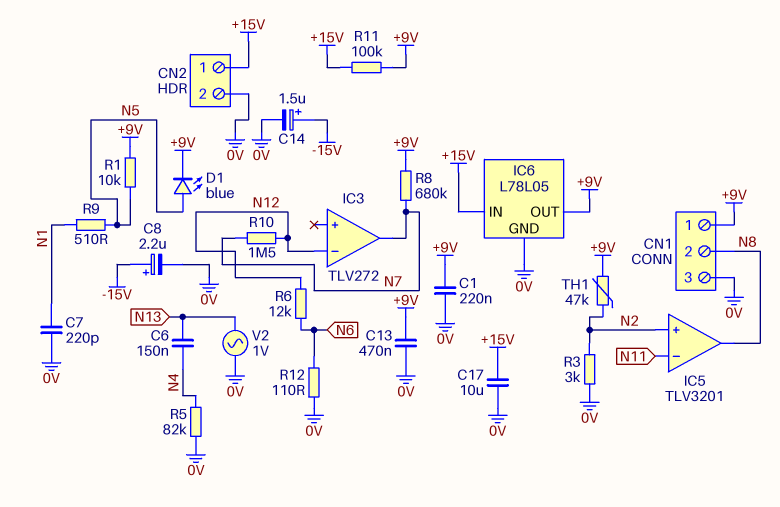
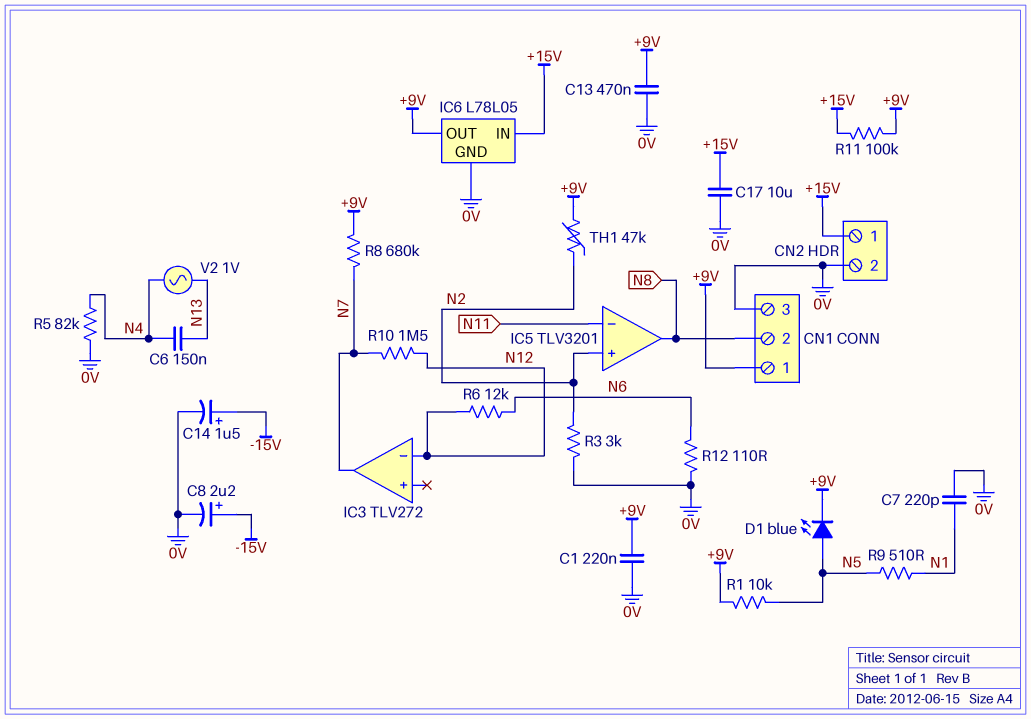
V2: AC 1V (0V, N13) -> AC 1V (N4, N13)

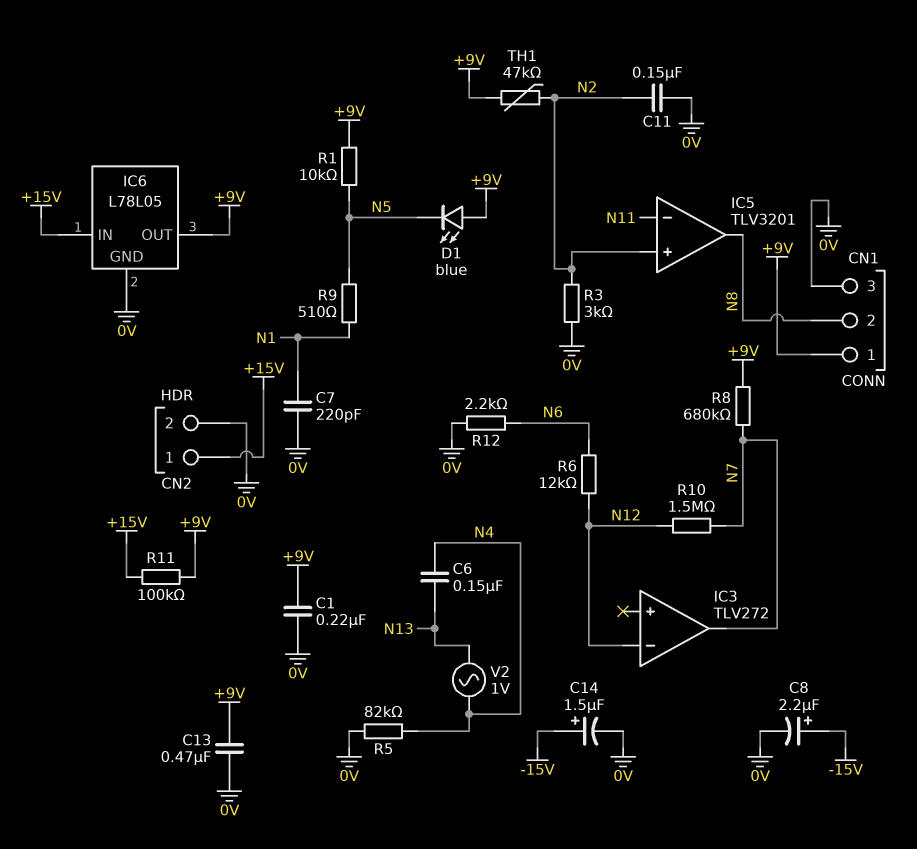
C11: none -> 150nF (0V, N2)
C17: 10uF (+15V, 0V) -> none
D1: LED blue (A N5, K +9V) -> LED blue (A +9V, K N5)
R12: 110 (0V, N6) -> 2.2k (0V, N6)

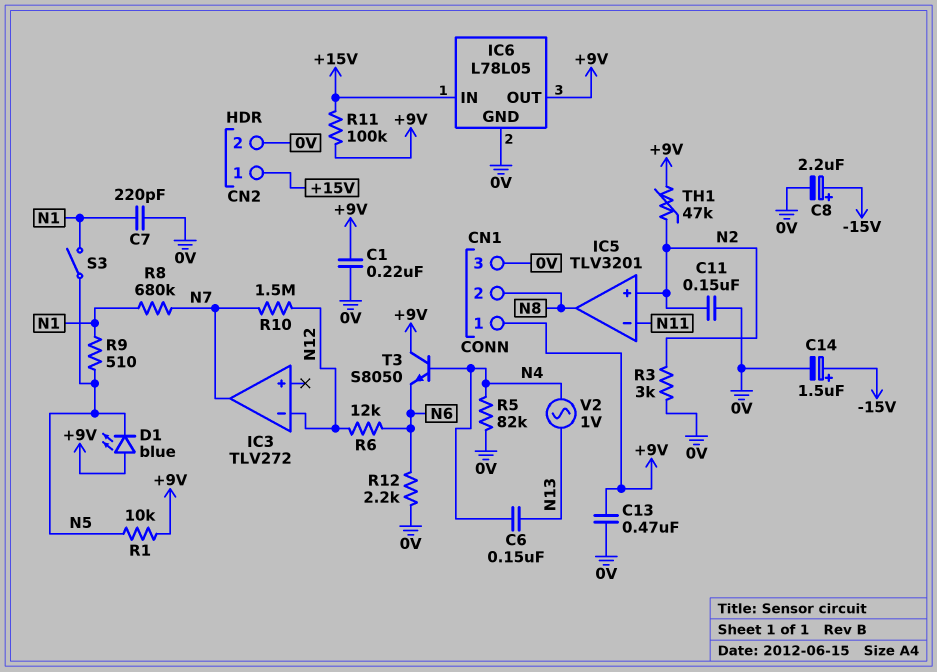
R8: 680k (+9V, N7) -> 680k (N1, N7)
S3: none -> switch (N1, N5)
T3: none -> NPN S8050 (B N4, C +9V, E N6)

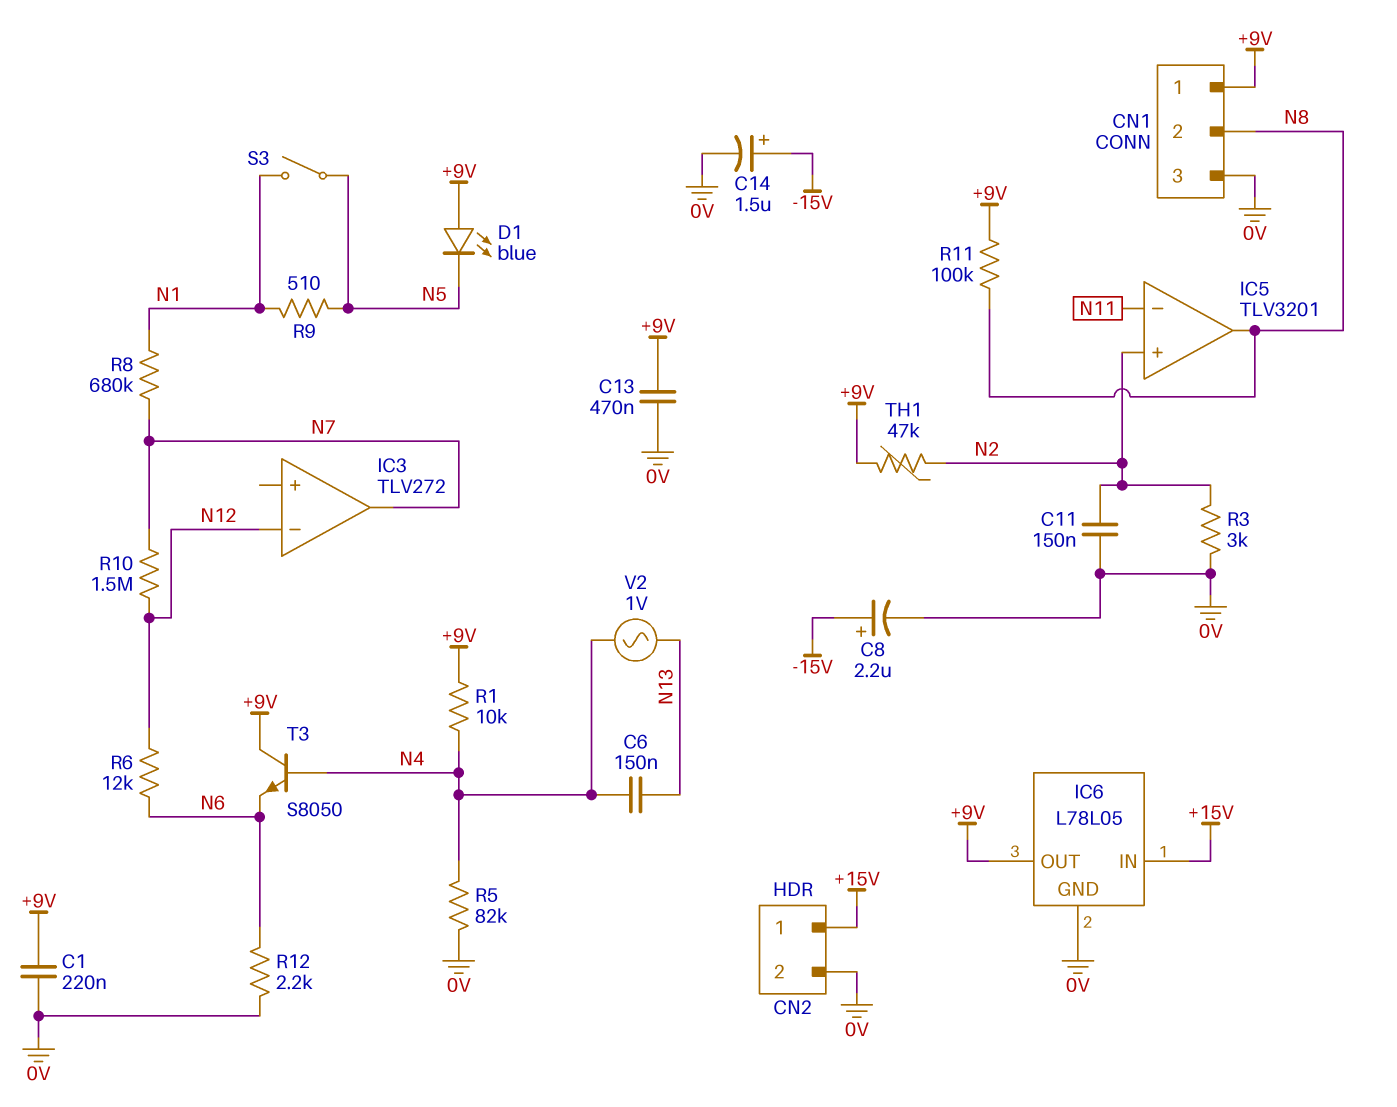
C7: 220pF (0V, N1) -> none
R1: 10k (+9V, N5) -> 10k (+9V, N4)
R11: 100k (+9V, +15V) -> 100k (+9V, N8)

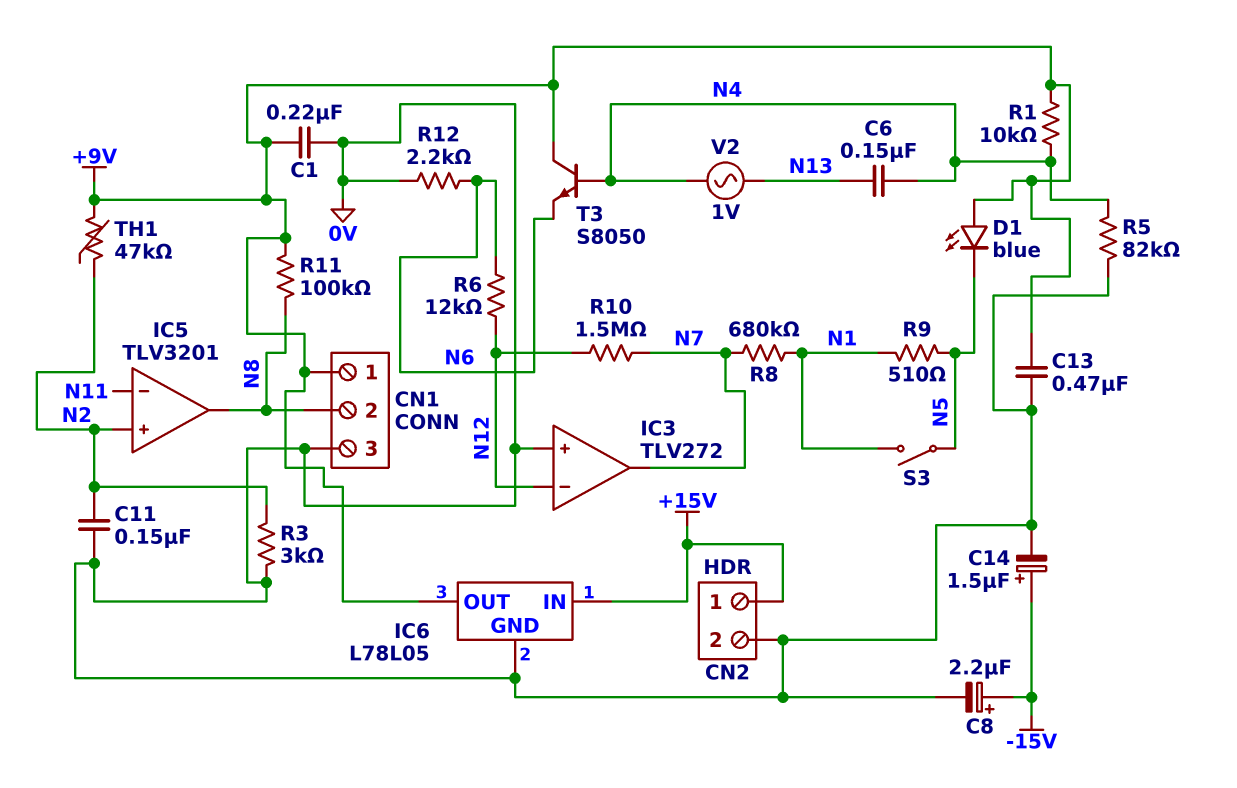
IC3 pin in+: none -> 0V

